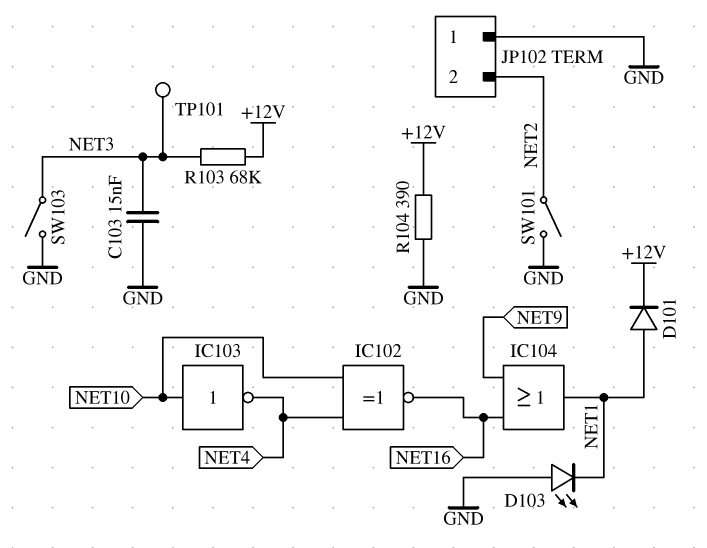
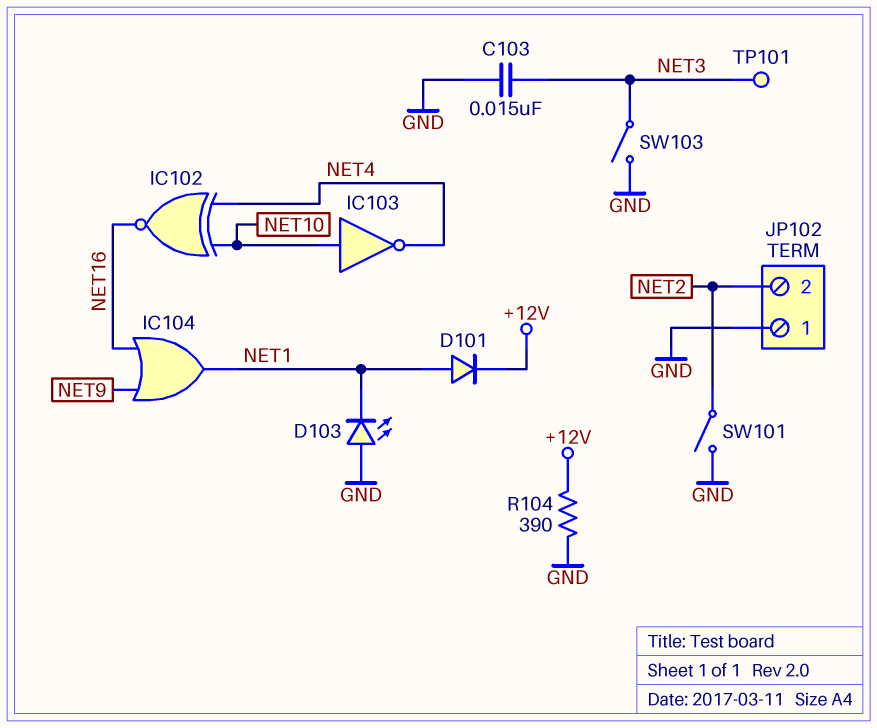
R103: 68k (+12V, NET3) -> none

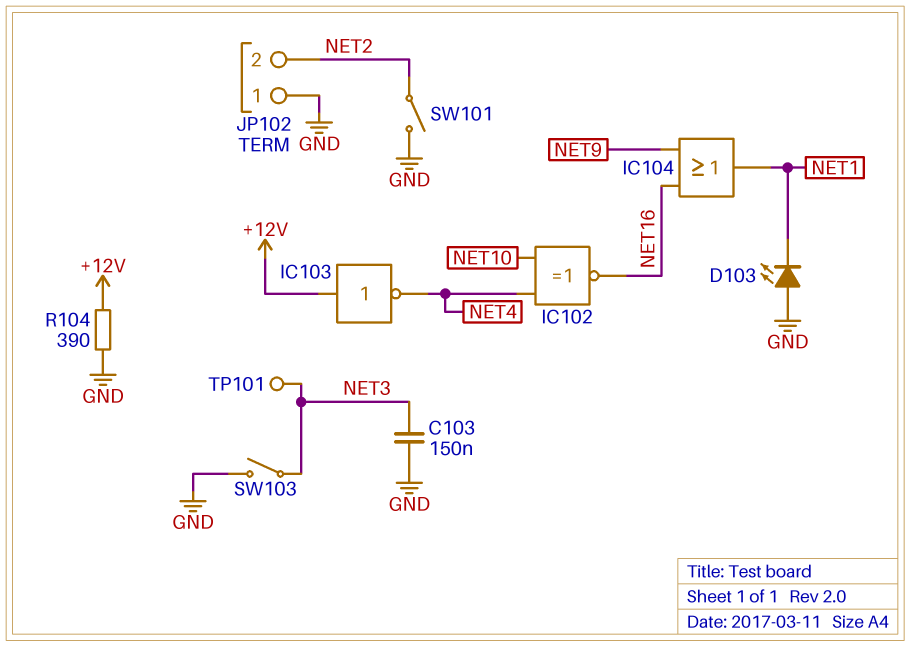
C103: 15nF (GND, NET3) -> 150nF (GND, NET3)
D101: diode (A NET1, K +12V) -> none
IC103: NOT (in NET10, out NET4) -> NOT (in +12V, out NET4)

